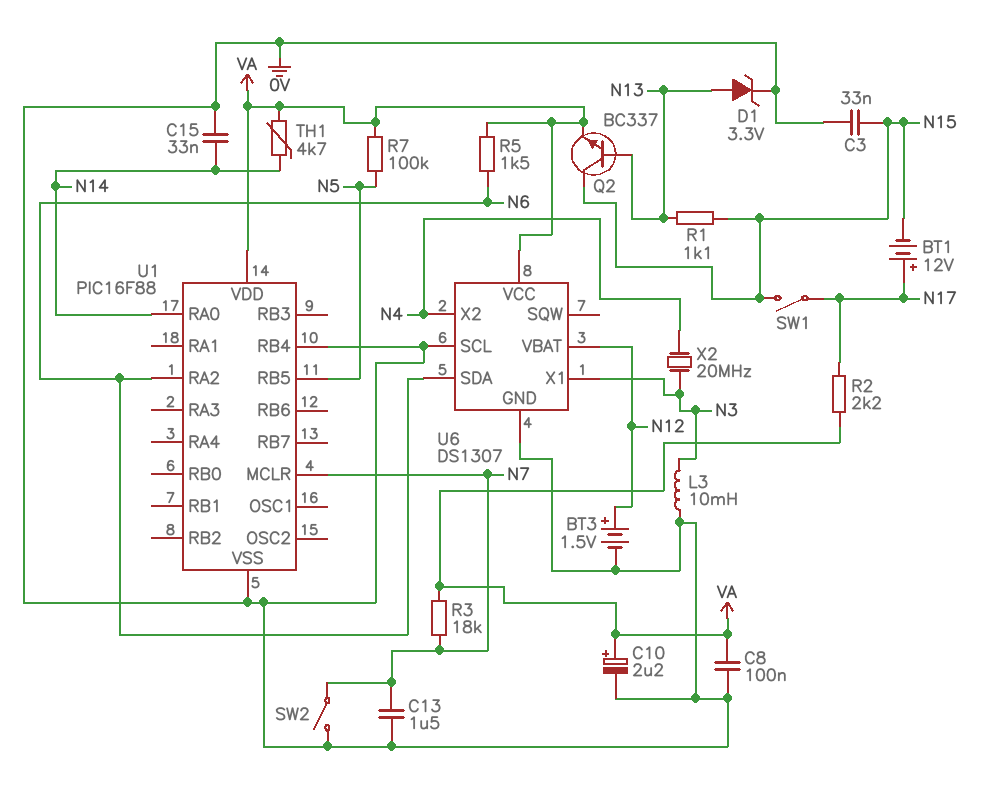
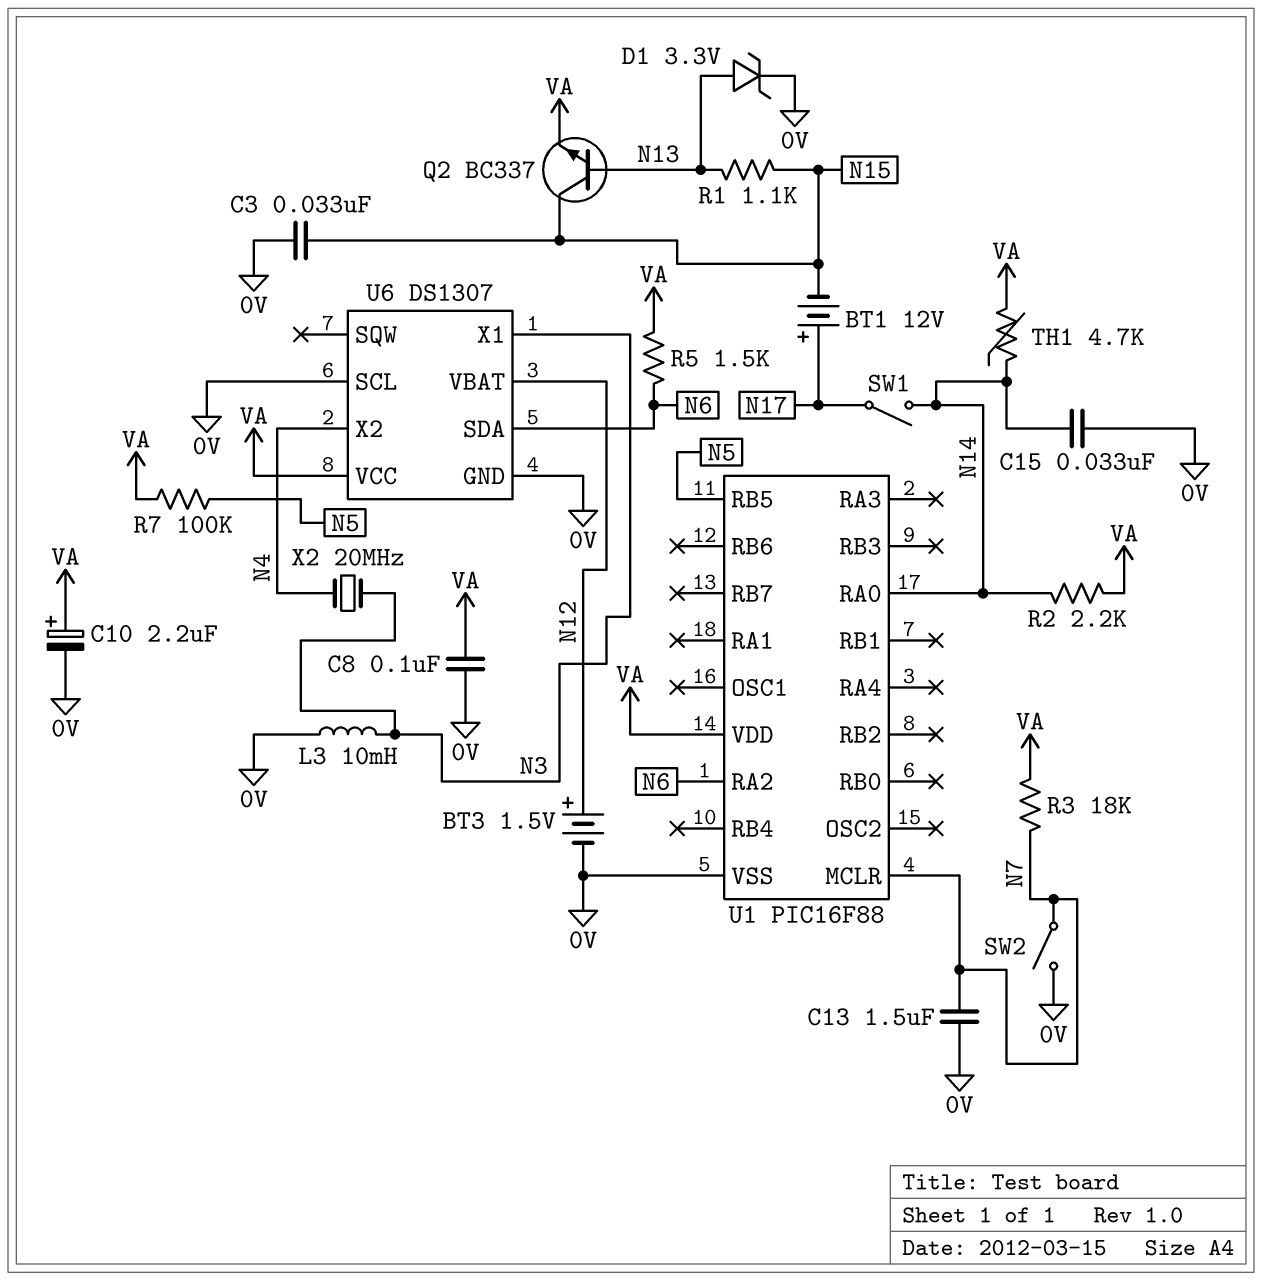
R2: 2.2k (N17, VA) -> 2.2k (N14, VA)
SW1: switch (N15, N17) -> switch (N14, N17)
U1 pin RB4: 0V -> none

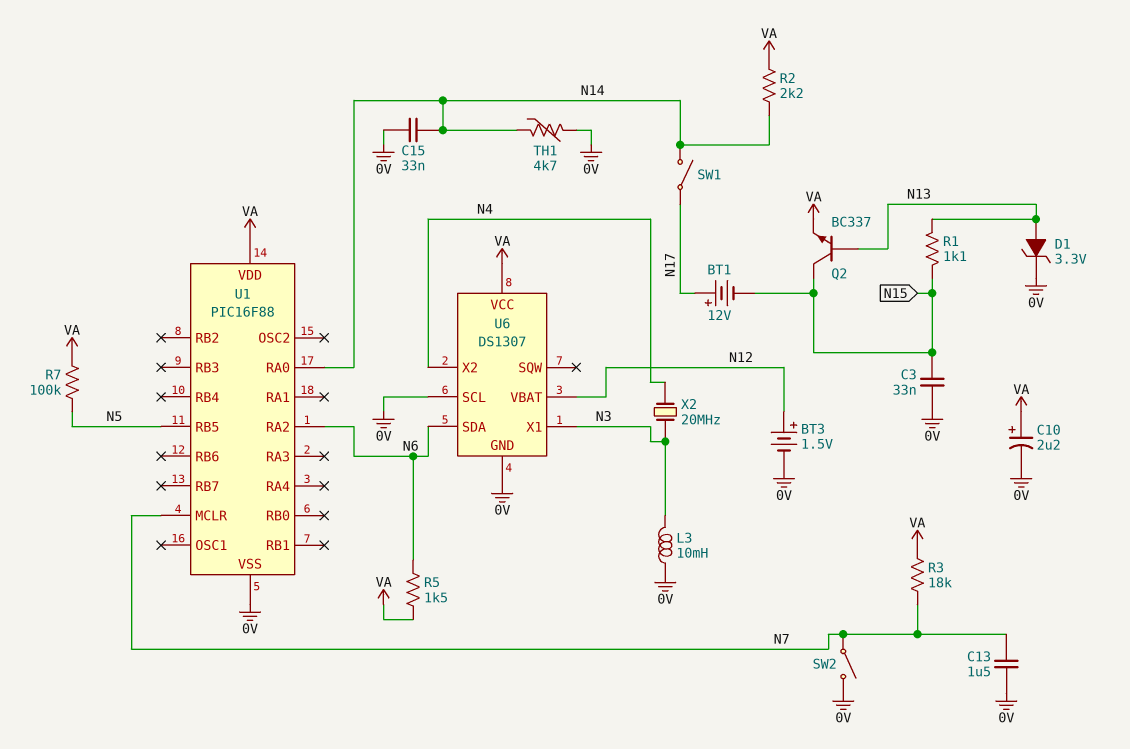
C8: 100nF (0V, VA) -> none
TH1: 4.7k (N14, VA) -> 4.7k (0V, N14)

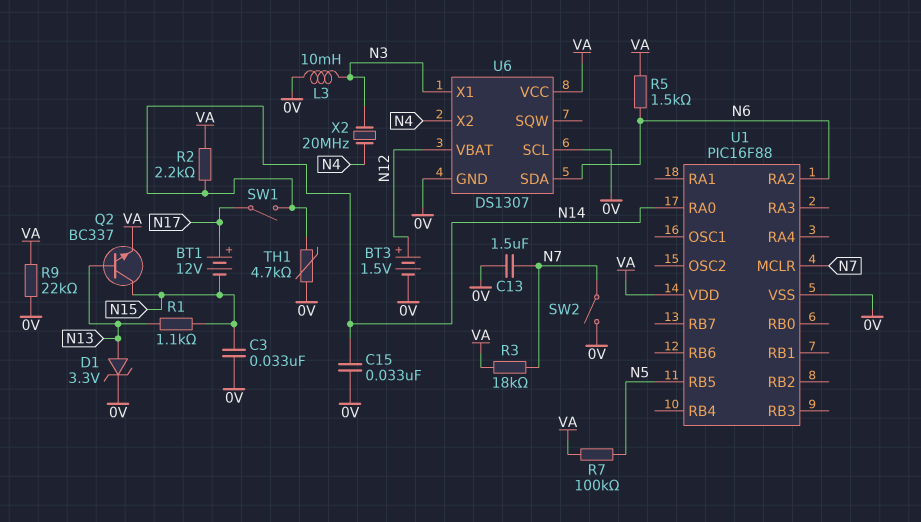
C10: 2.2uF (plus VA, minus 0V) -> none
R9: none -> 22k (0V, VA)

